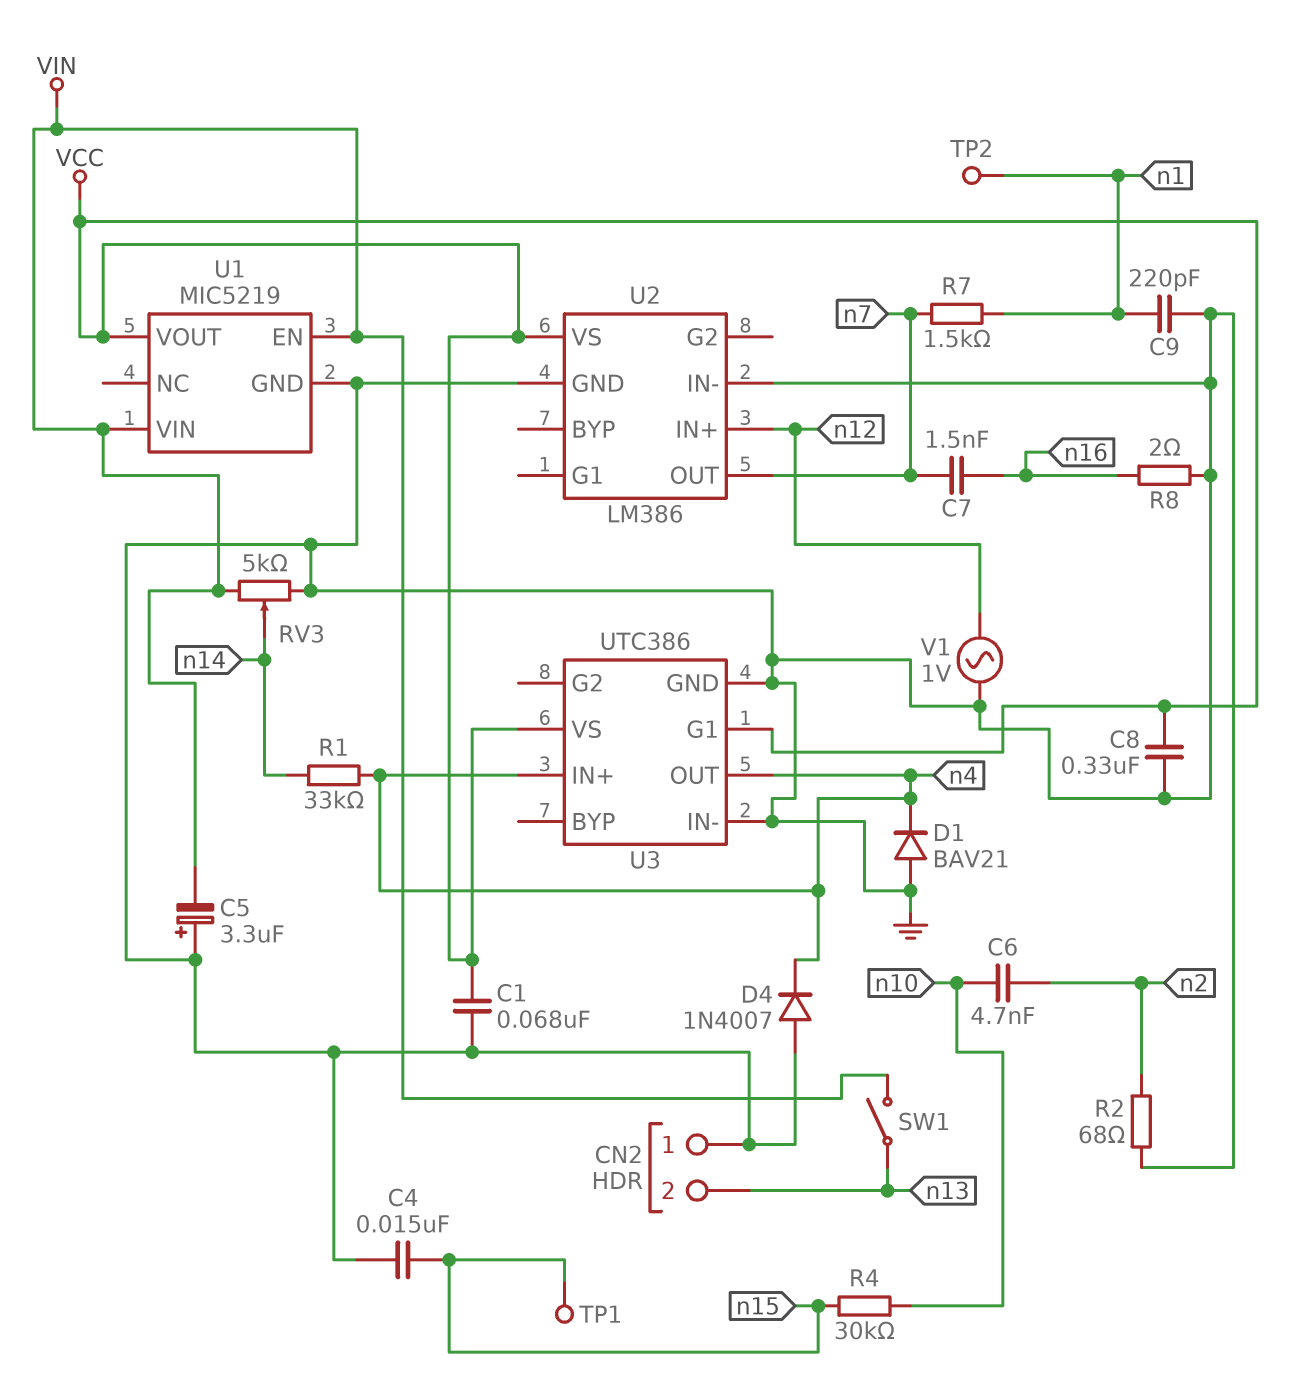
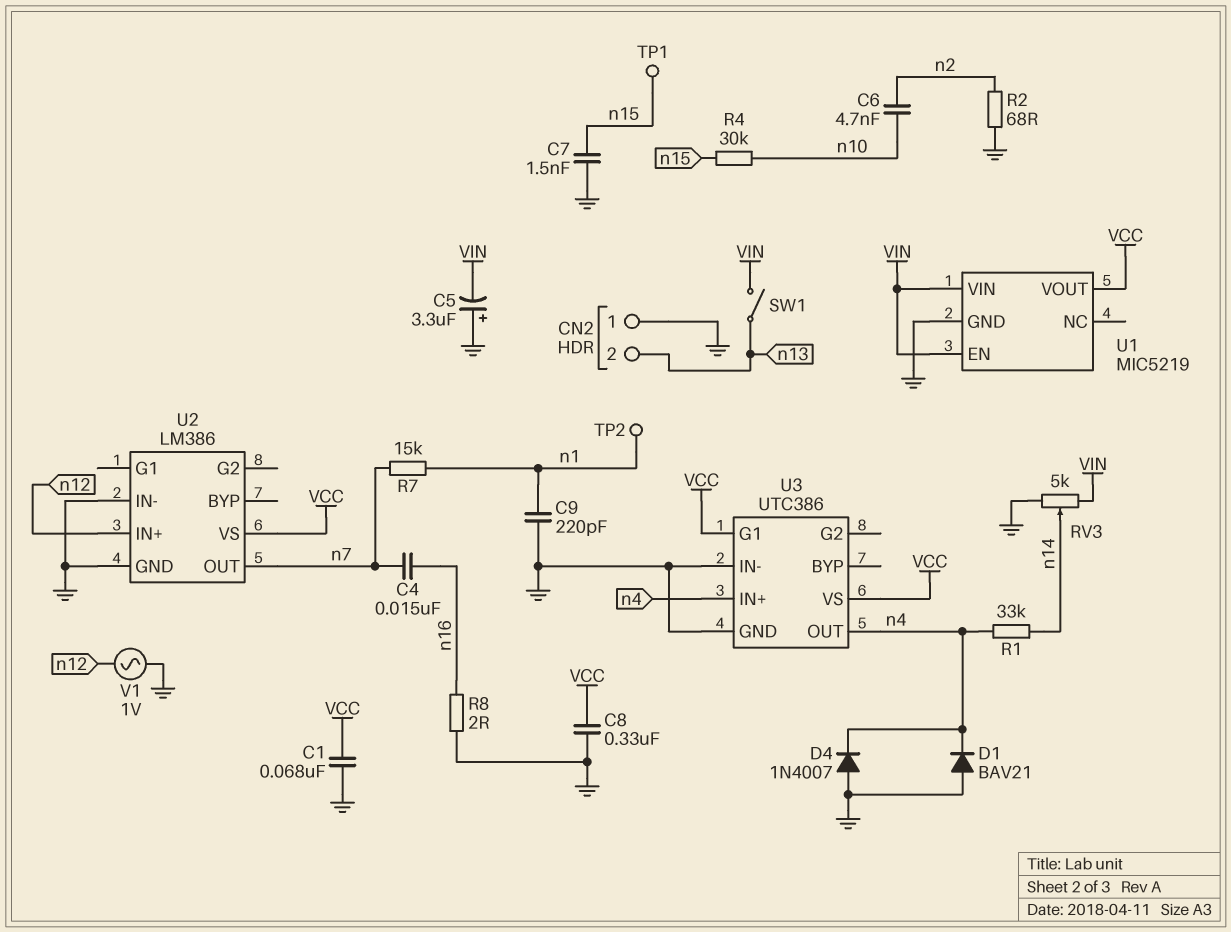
C4: 15nF (GND, n15) -> 15nF (n7, n16)
C7: 1.5nF (n7, n16) -> 1.5nF (GND, n15)
R7: 1.5k (n1, n7) -> 15k (n1, n7)

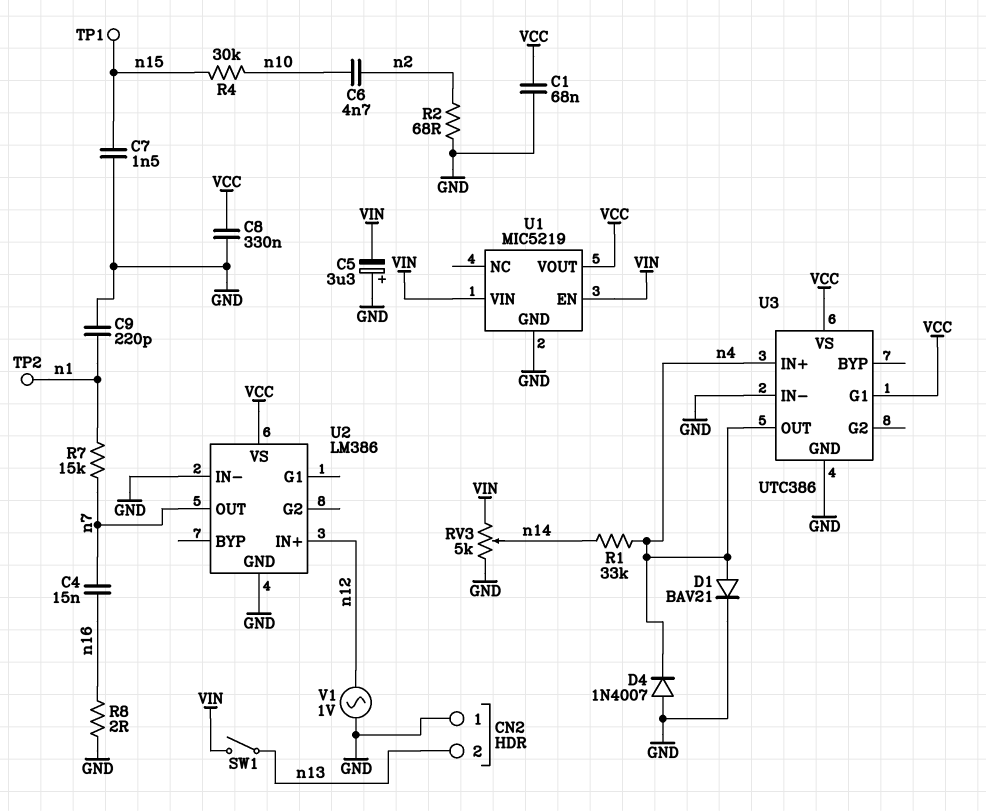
D1: diode BAV21 (A GND, K n4) -> diode BAV21 (A n4, K GND)

